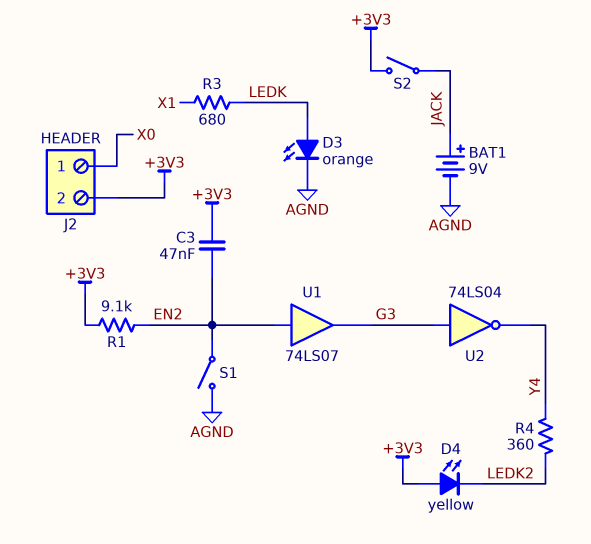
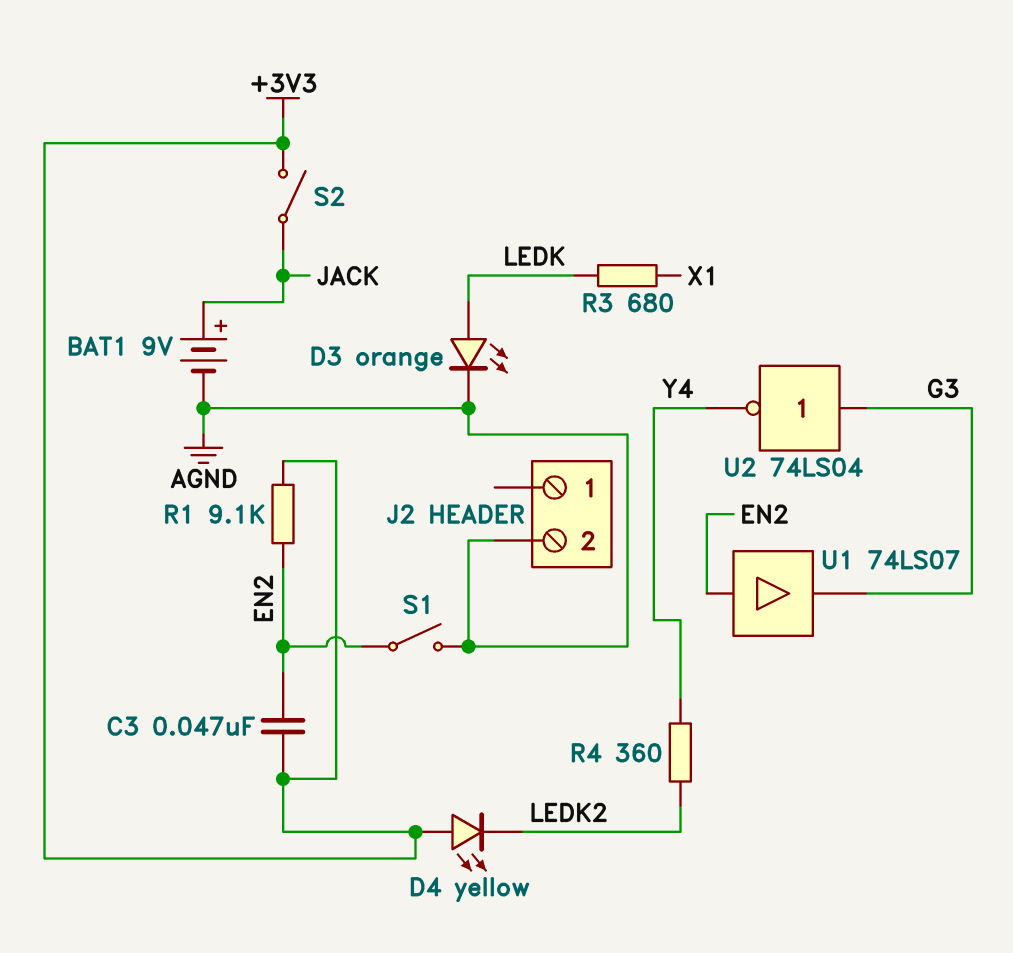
J2 pin 1: X0 -> none
J2 pin 2: +3V3 -> AGND

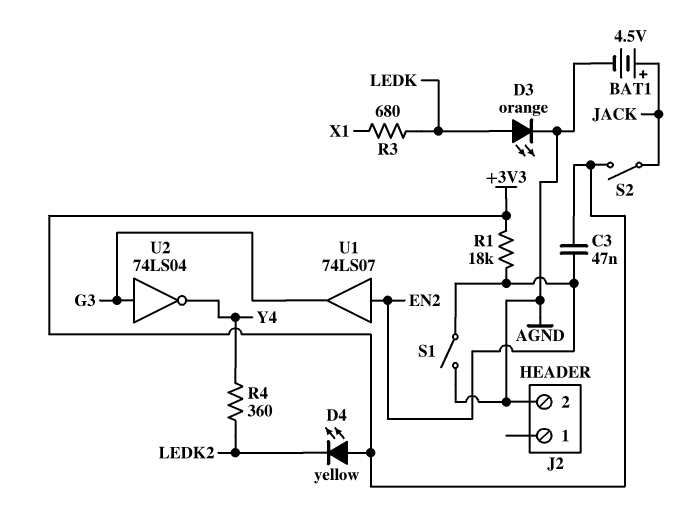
BAT1: 9V (plus JACK, minus AGND) -> 4.5V (plus JACK, minus AGND)
R1: 9.1k (+3V3, EN2) -> 18k (+3V3, EN2)

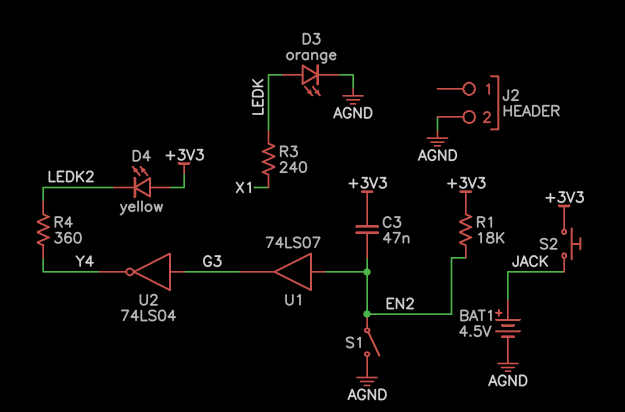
R3: 680 (LEDK, X1) -> 240 (LEDK, X1)
S2: switch (+3V3, JACK) -> button (+3V3, JACK)

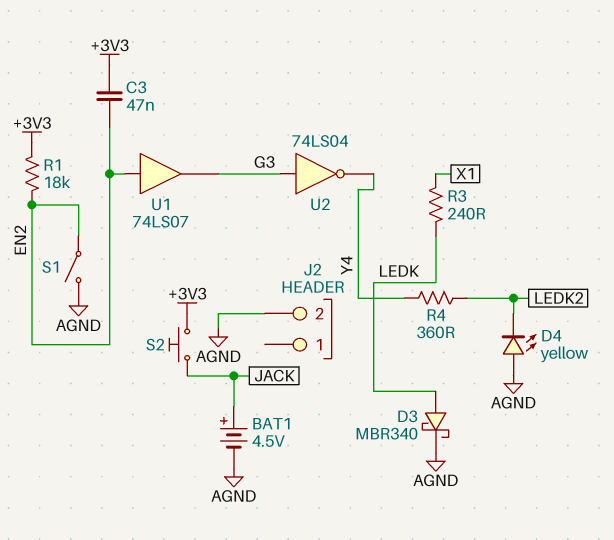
D3: LED orange (A LEDK, K AGND) -> schottky MBR340 (A LEDK, K AGND)
D4: LED yellow (A +3V3, K LEDK2) -> LED yellow (A AGND, K LEDK2)

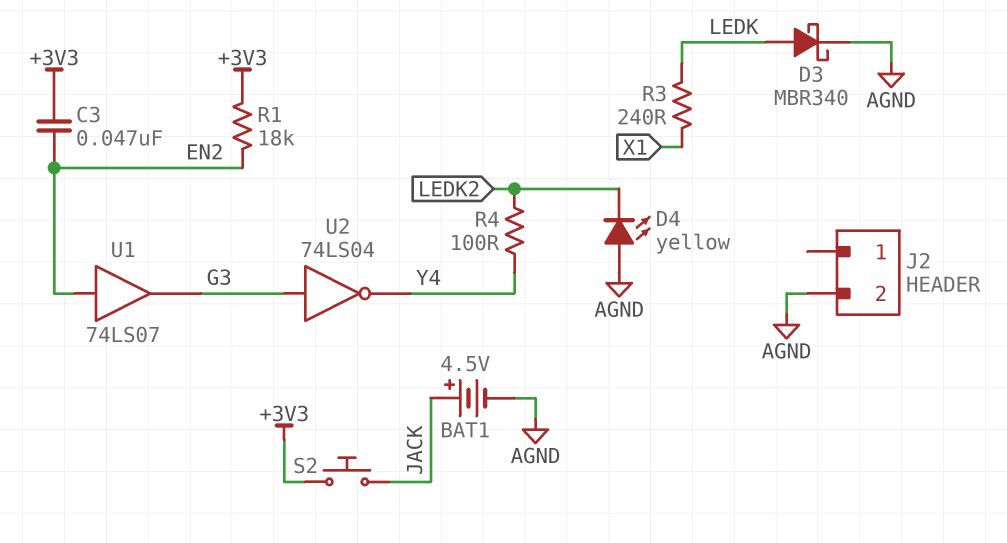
R4: 360 (LEDK2, Y4) -> 100 (LEDK2, Y4)
S1: switch (AGND, EN2) -> none

